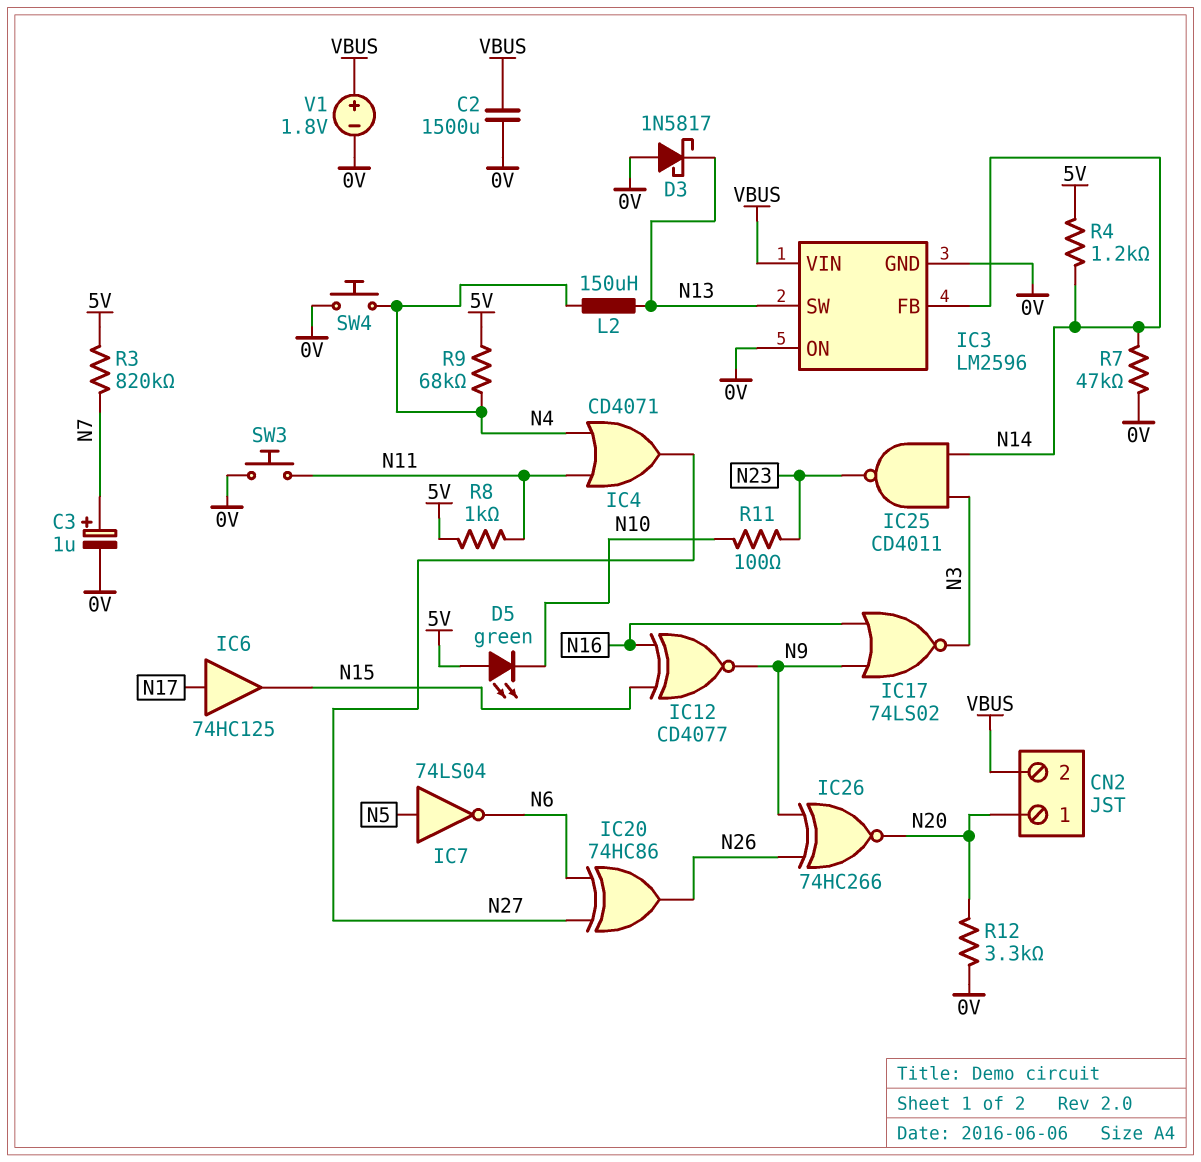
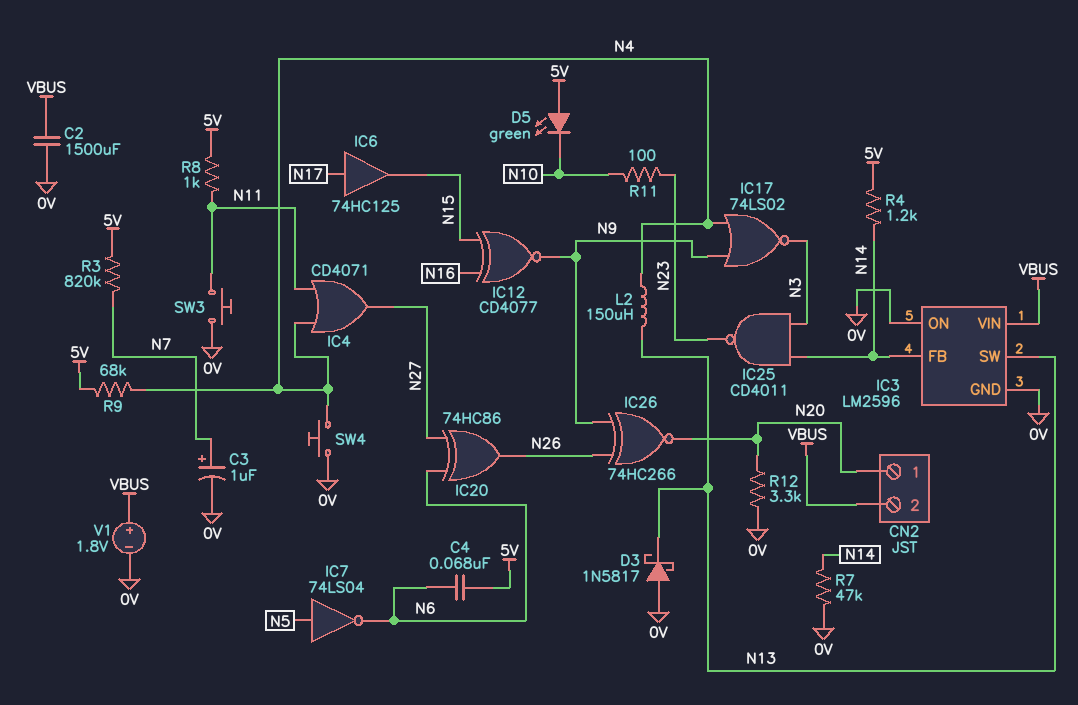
C4: none -> 68nF (5V, N6)
IC17: NOR 74LS02 (in N9, in N16, out N3) -> NOR 74LS02 (in N4, in N9, out N3)

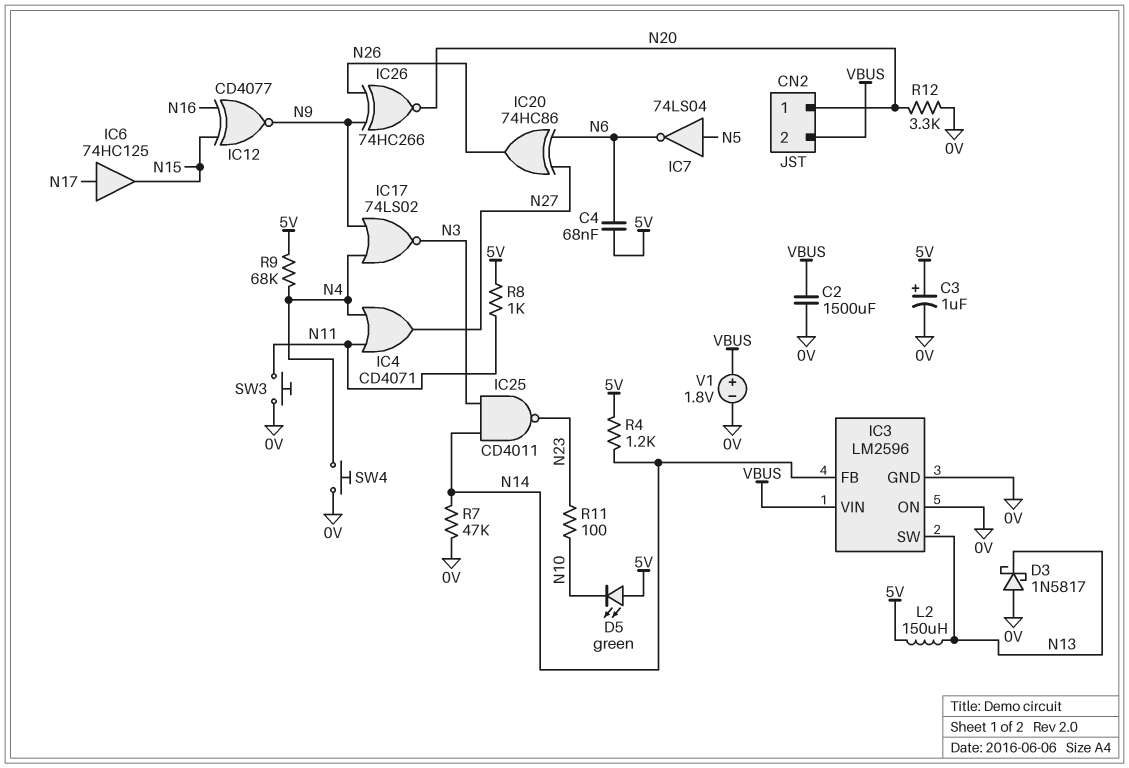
C3: 1uF (plus N7, minus 0V) -> 1uF (plus 5V, minus 0V)
L2: 150uH (N4, N13) -> 150uH (5V, N13)
R3: 820k (5V, N7) -> none

